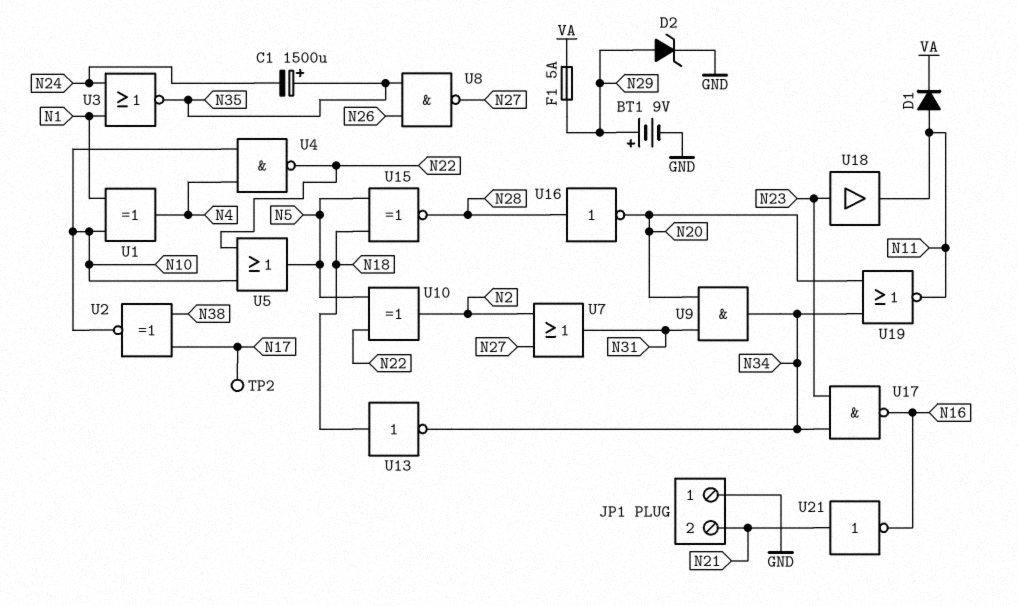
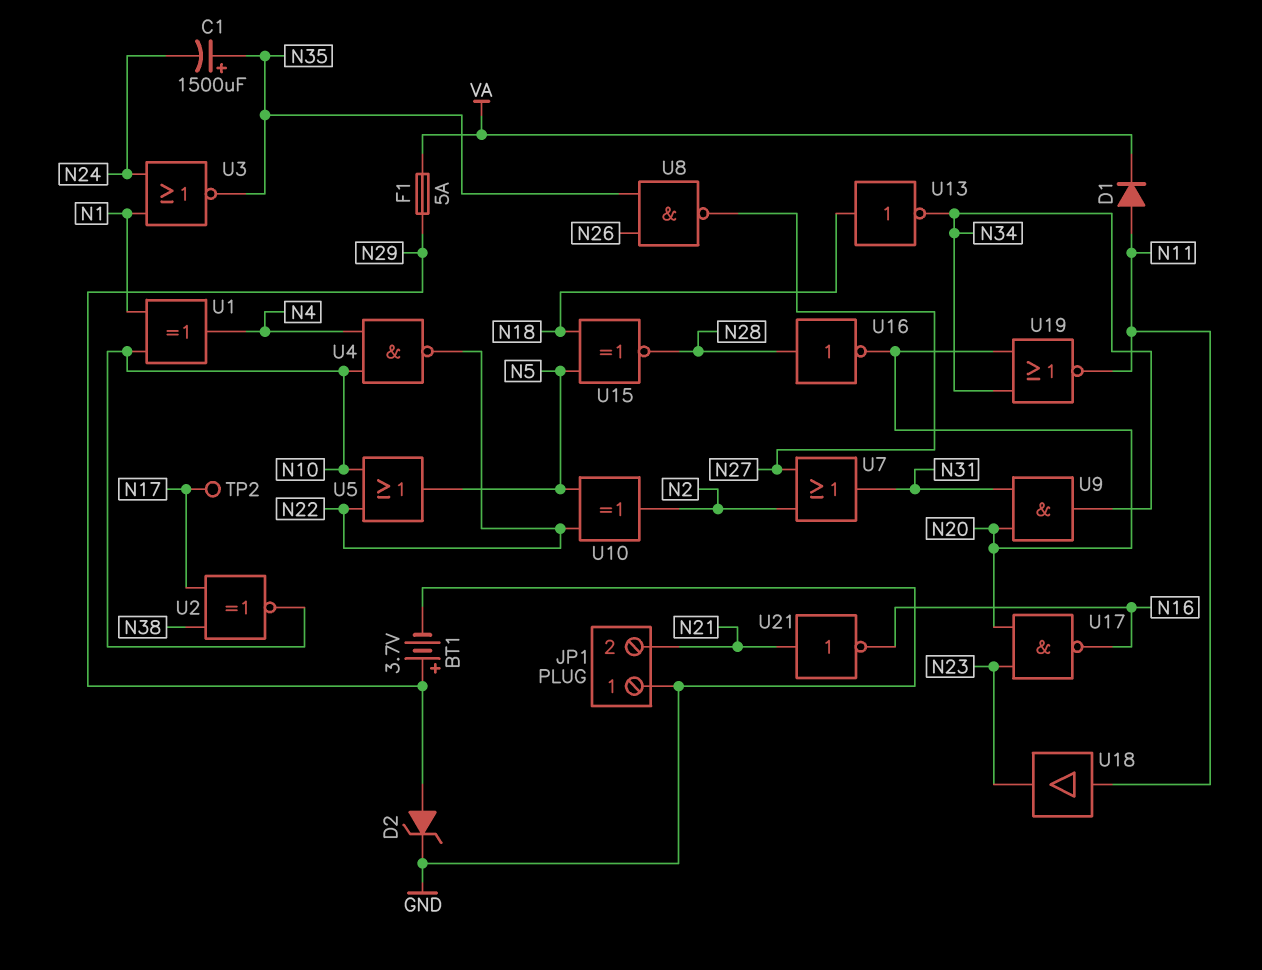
BT1: 9V (plus N29, minus GND) -> 3.7V (plus N29, minus GND)
U17: NAND (in N23, in N34, out N16) -> NAND (in N20, in N23, out N16)
U18: buffer (in N23, out N11) -> buffer (in N11, out N23)

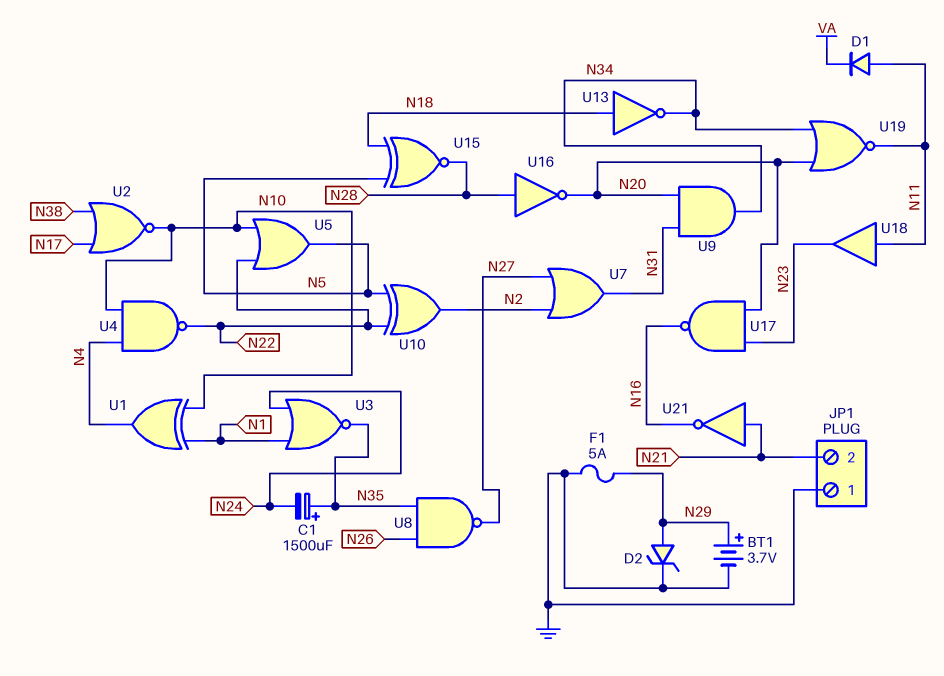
F1: 5A (N29, VA) -> 5A (GND, N29)
TP2: test point (N17) -> none
U2: XNOR (in N17, in N38, out N10) -> NOR (in N17, in N38, out N10)

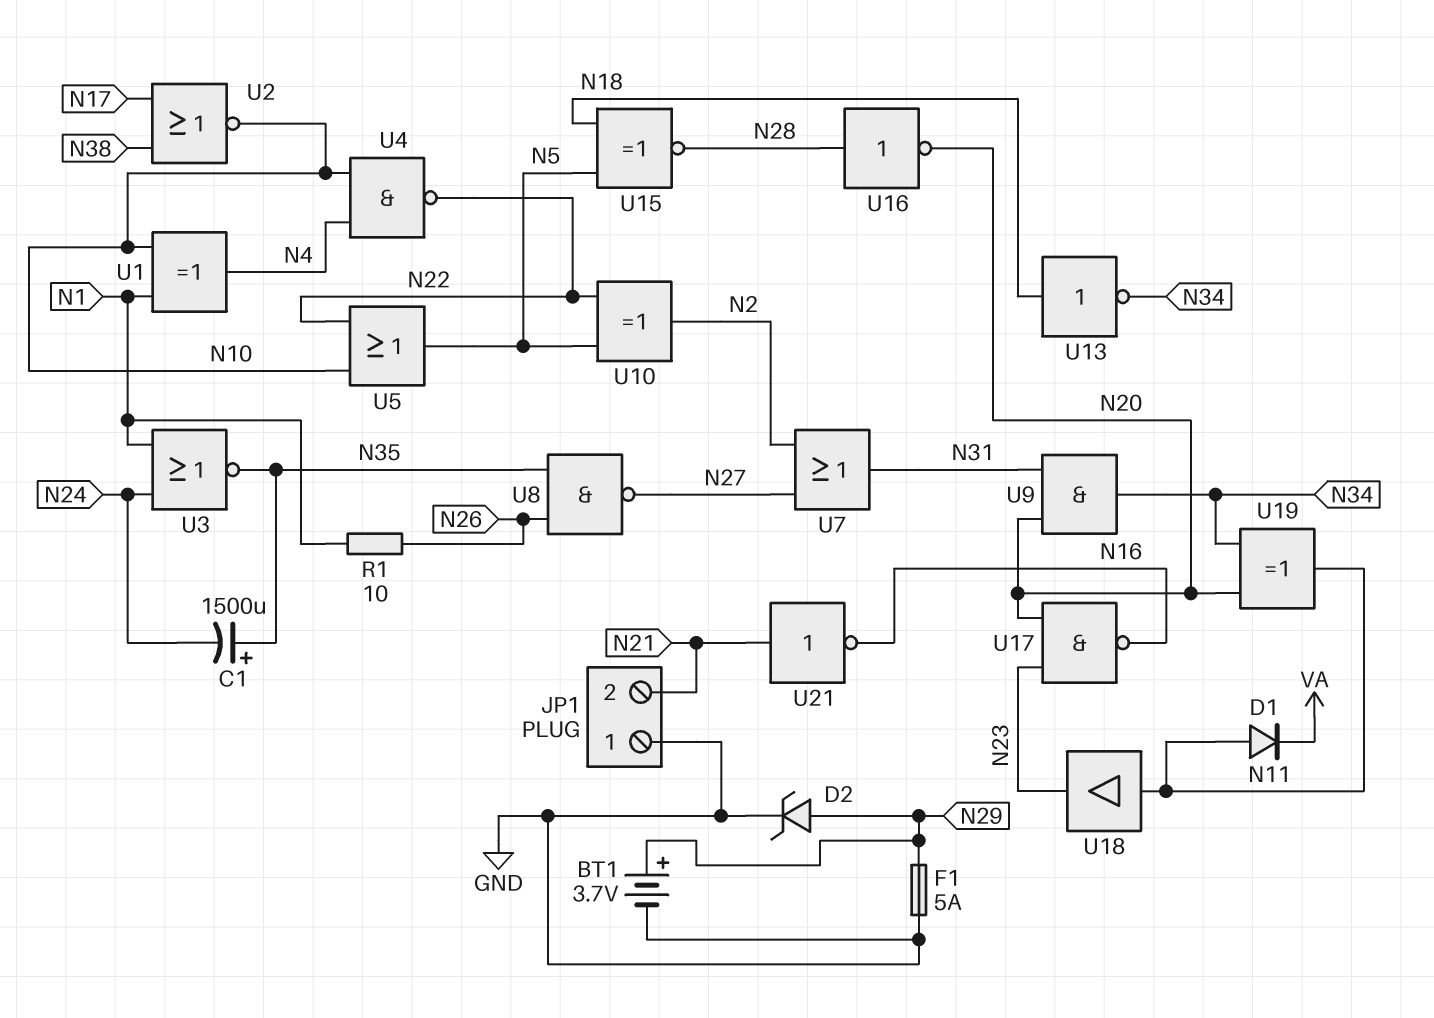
R1: none -> 10 (N1, N26)
U19: NOR (in N20, in N34, out N11) -> XOR (in N20, in N34, out N11)

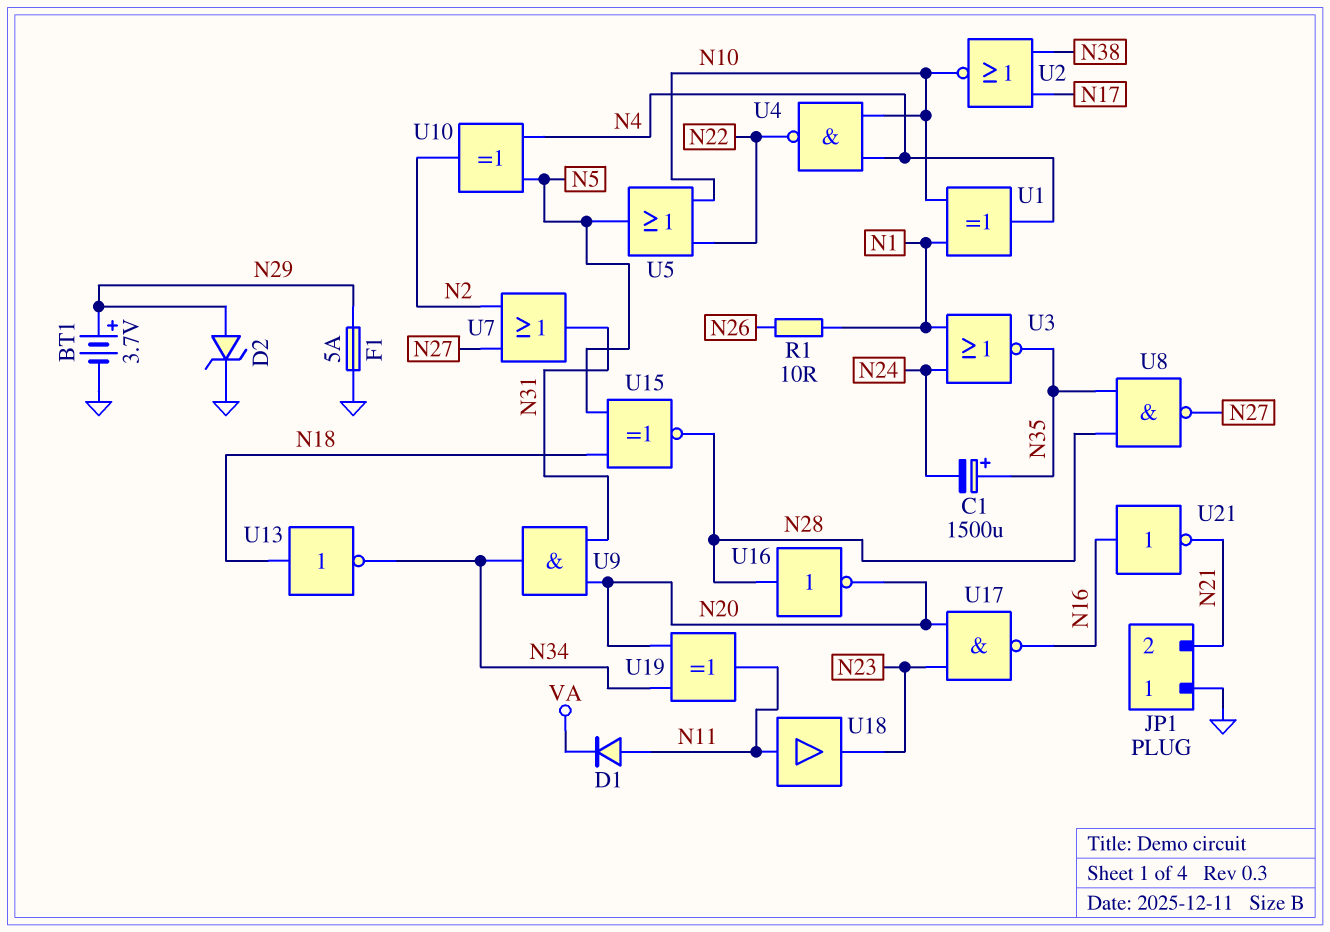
U8: NAND (in N26, in N35, out N27) -> NAND (in N28, in N35, out N27)
U10: XOR (in N5, in N22, out N2) -> XOR (in N4, in N5, out N2)
U21: NOT (in N21, out N16) -> NOT (in N16, out N21)

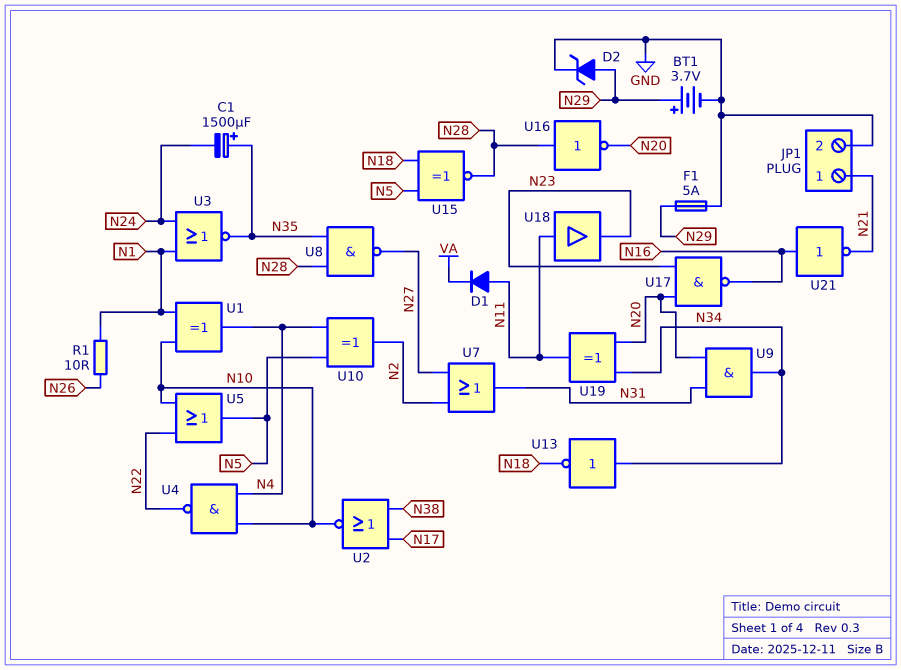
JP1 pin 1: GND -> N21
JP1 pin 2: N21 -> GND
U13: NOT (in N18, out N34) -> NOT (in N34, out N18)

